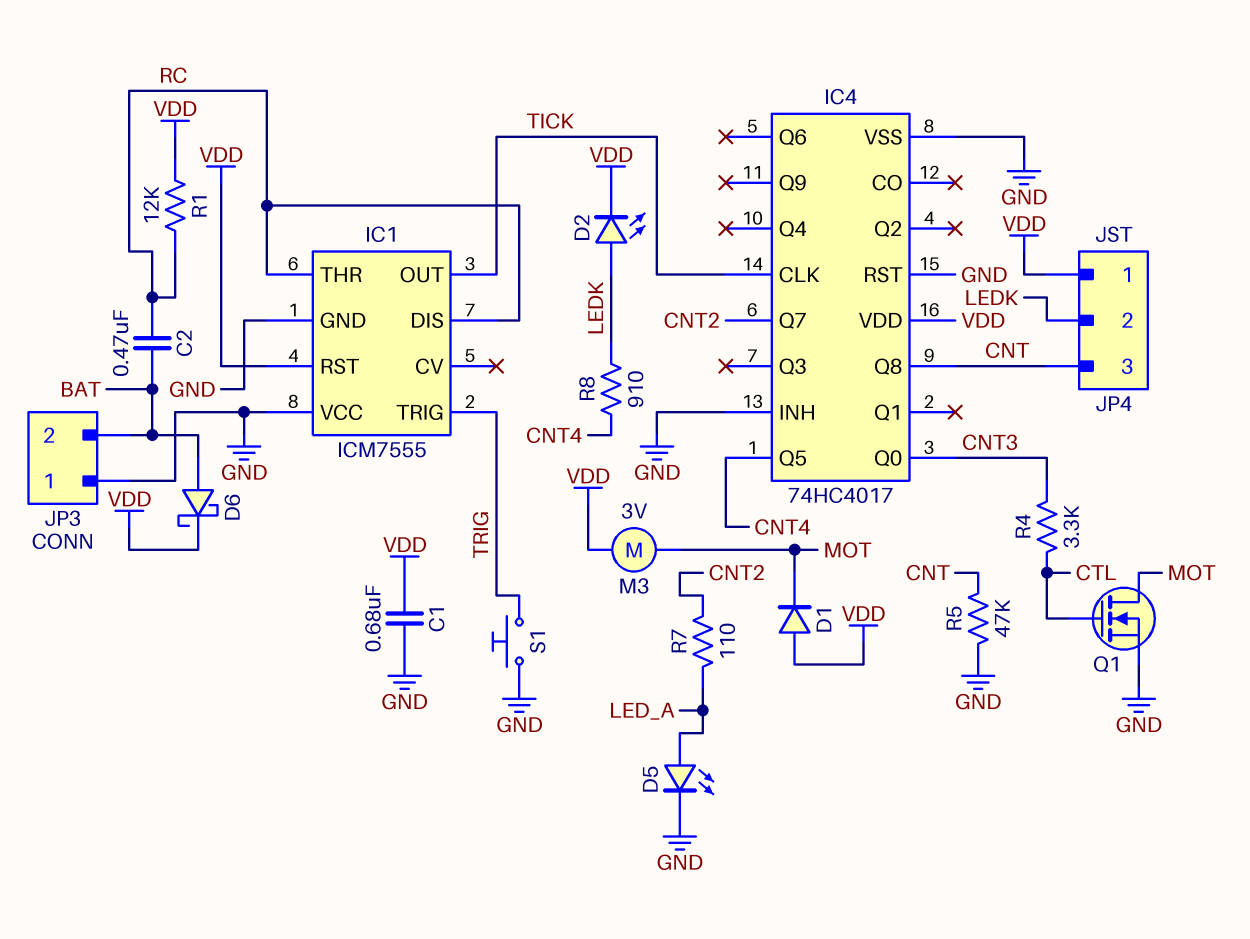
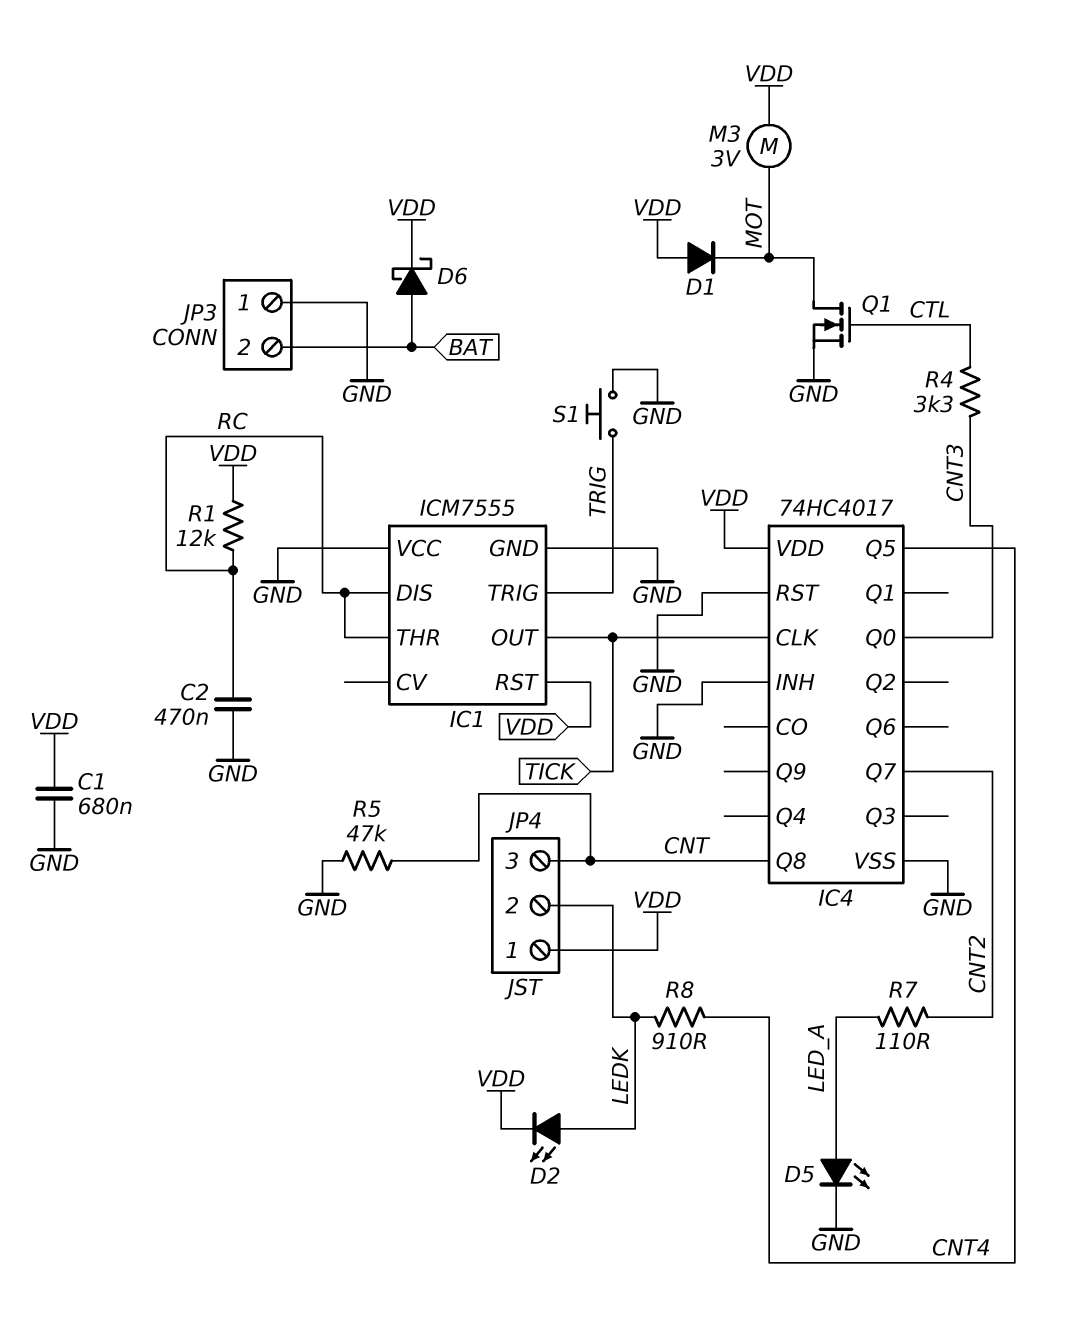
C2: 470nF (BAT, RC) -> 470nF (GND, RC)

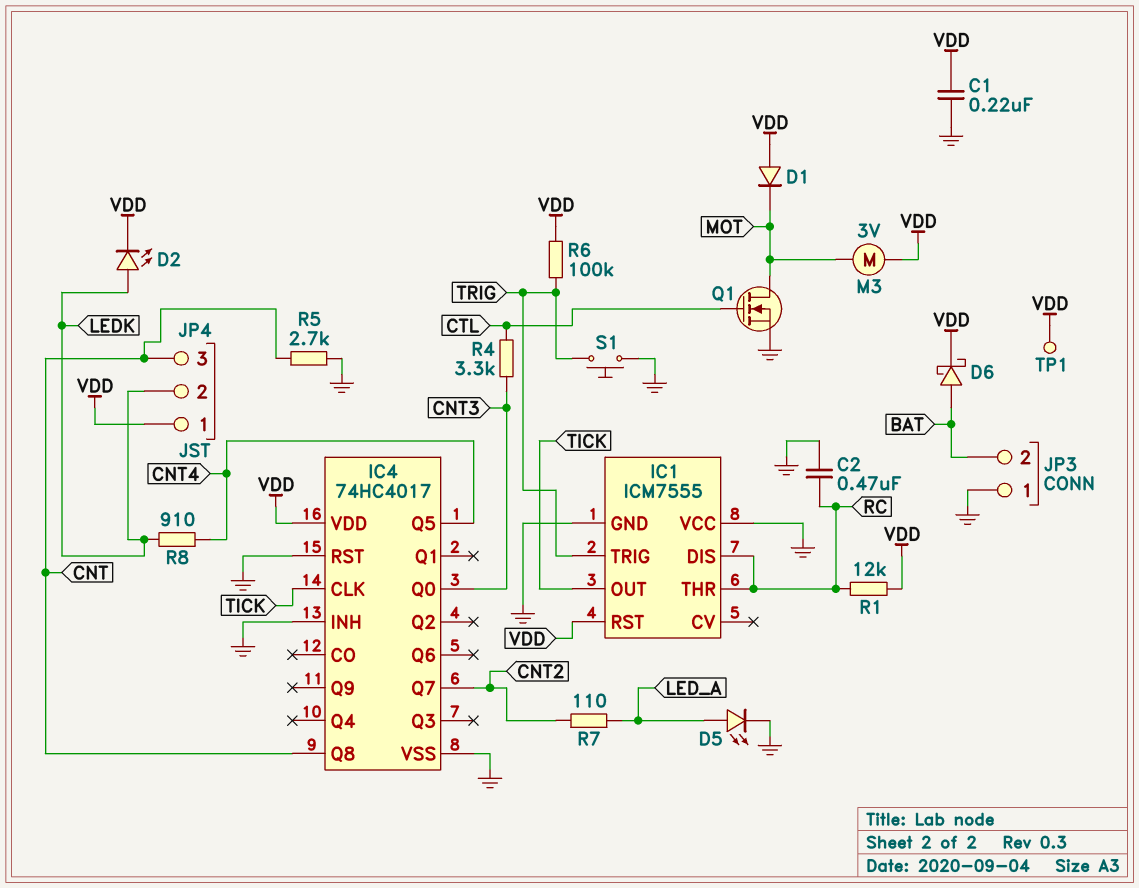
C1: 680nF (GND, VDD) -> 220nF (GND, VDD)
R5: 47k (CNT, GND) -> 2.7k (CNT, GND)
R6: none -> 100k (TRIG, VDD)
TP1: none -> test point (VDD)

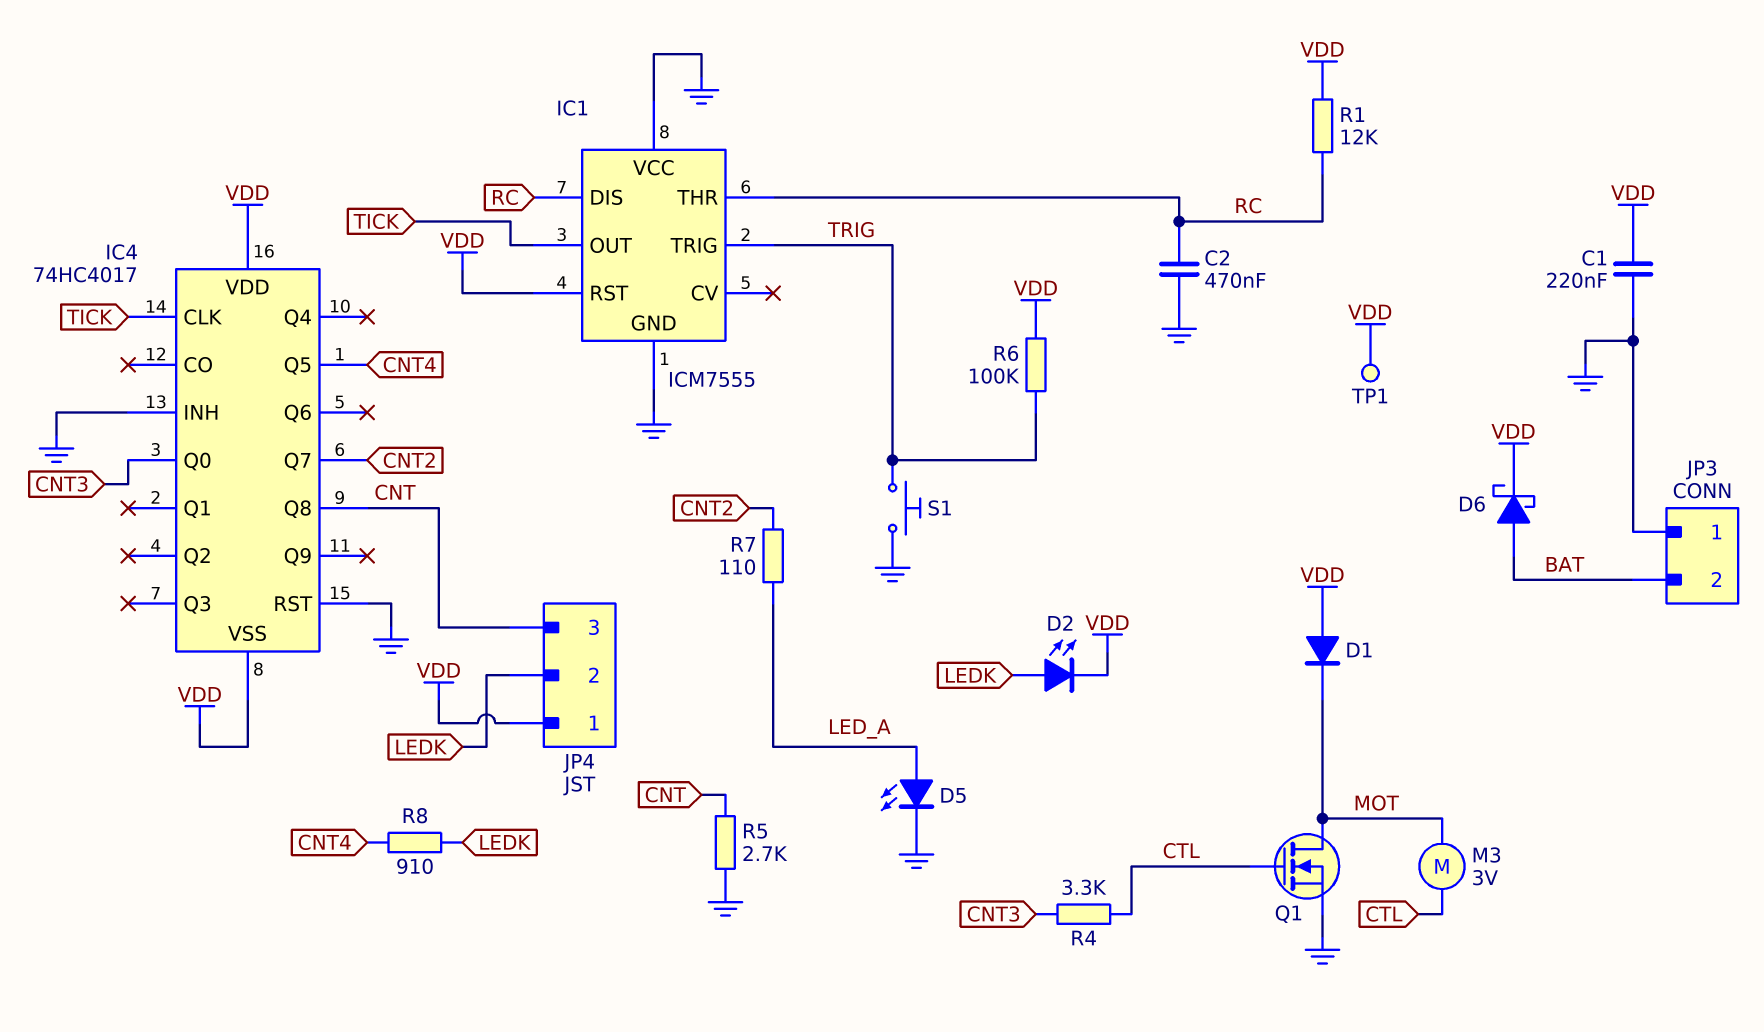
IC4 pin VSS: GND -> VDD
M3: motor 3V (MOT, VDD) -> motor 3V (CTL, MOT)

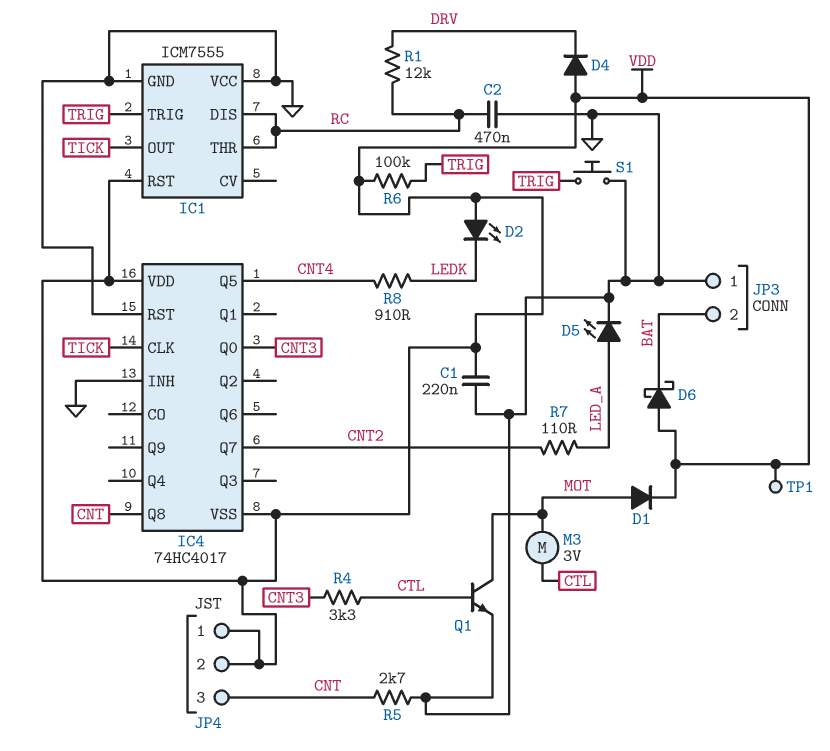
D1: diode (A VDD, K MOT) -> diode (A MOT, K VDD)
D2: LED (A LEDK, K VDD) -> LED (A VDD, K LEDK)
D4: none -> diode (A VDD, K DRV)
D6: schottky (A BAT, K VDD) -> schottky (A VDD, K BAT)
JP4 pin 2: LEDK -> VDD
Q1: NMOS (G CTL, D MOT, S GND) -> NPN (B CTL, C MOT, E GND)
R1: 12k (RC, VDD) -> 12k (DRV, RC)

